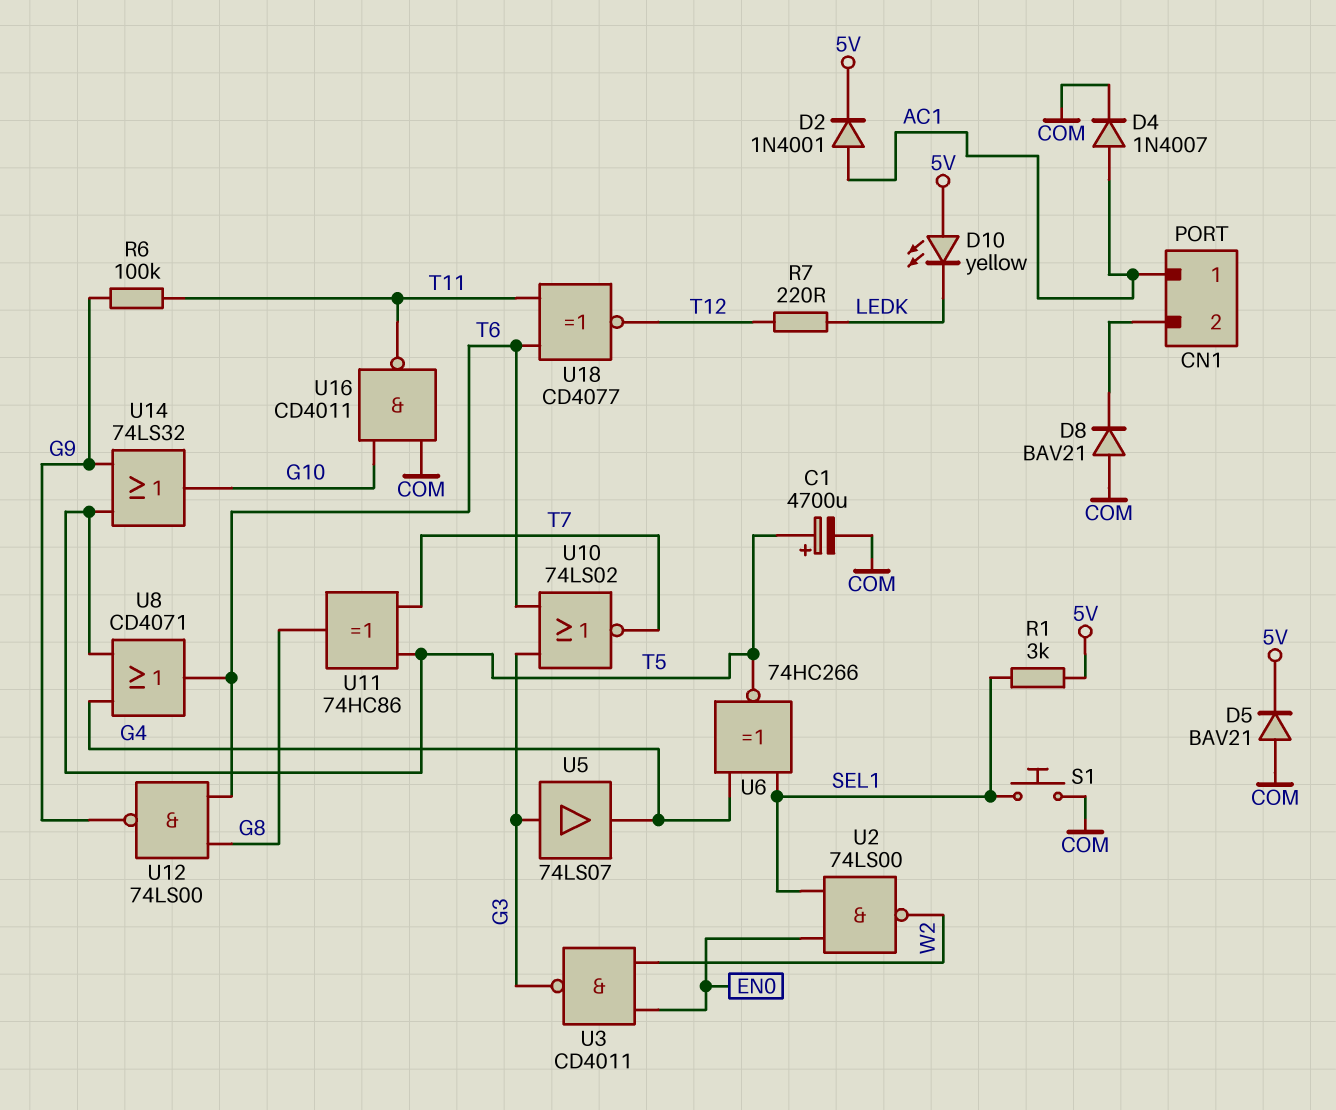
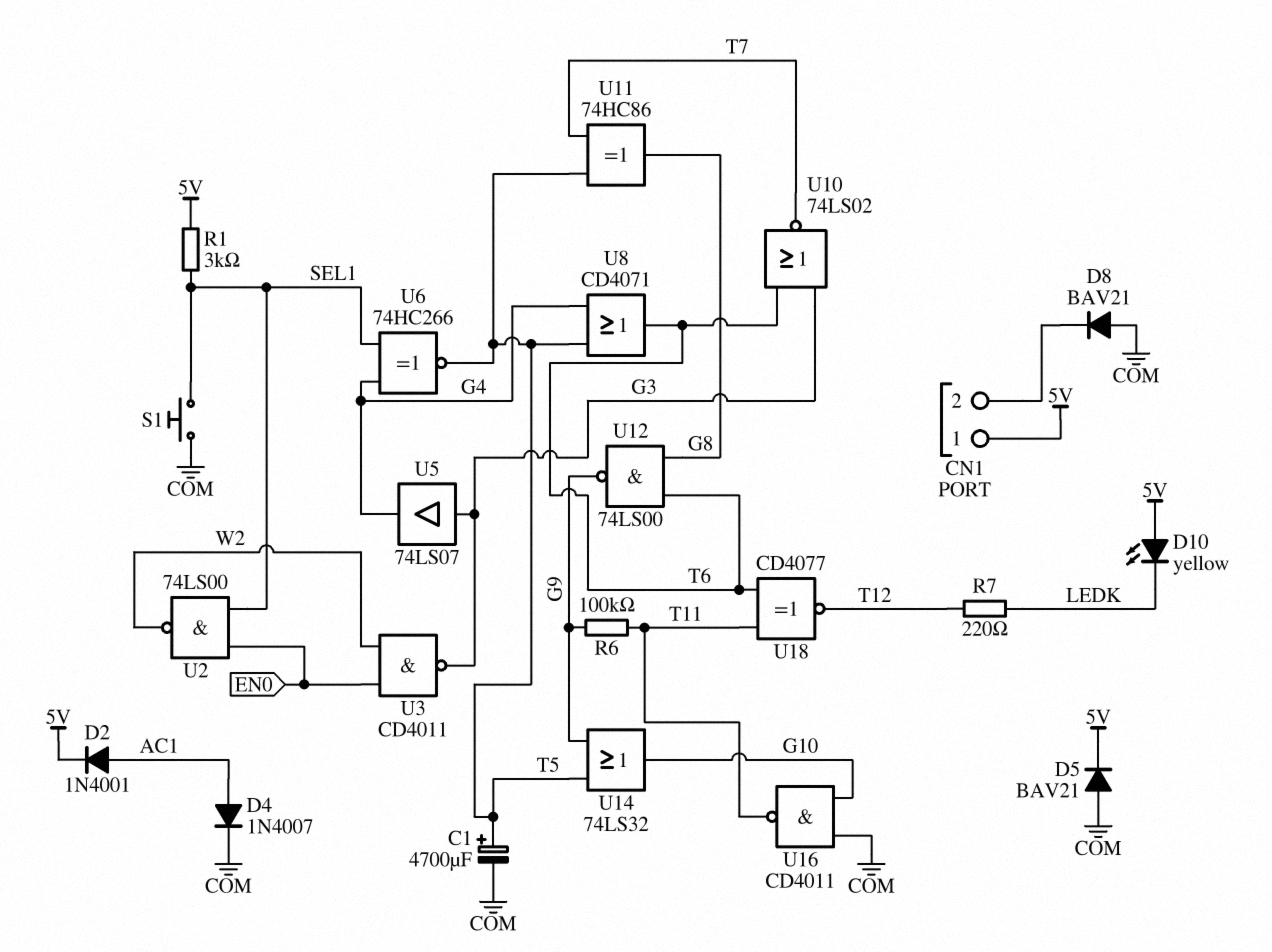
CN1 pin 1: AC1 -> 5V

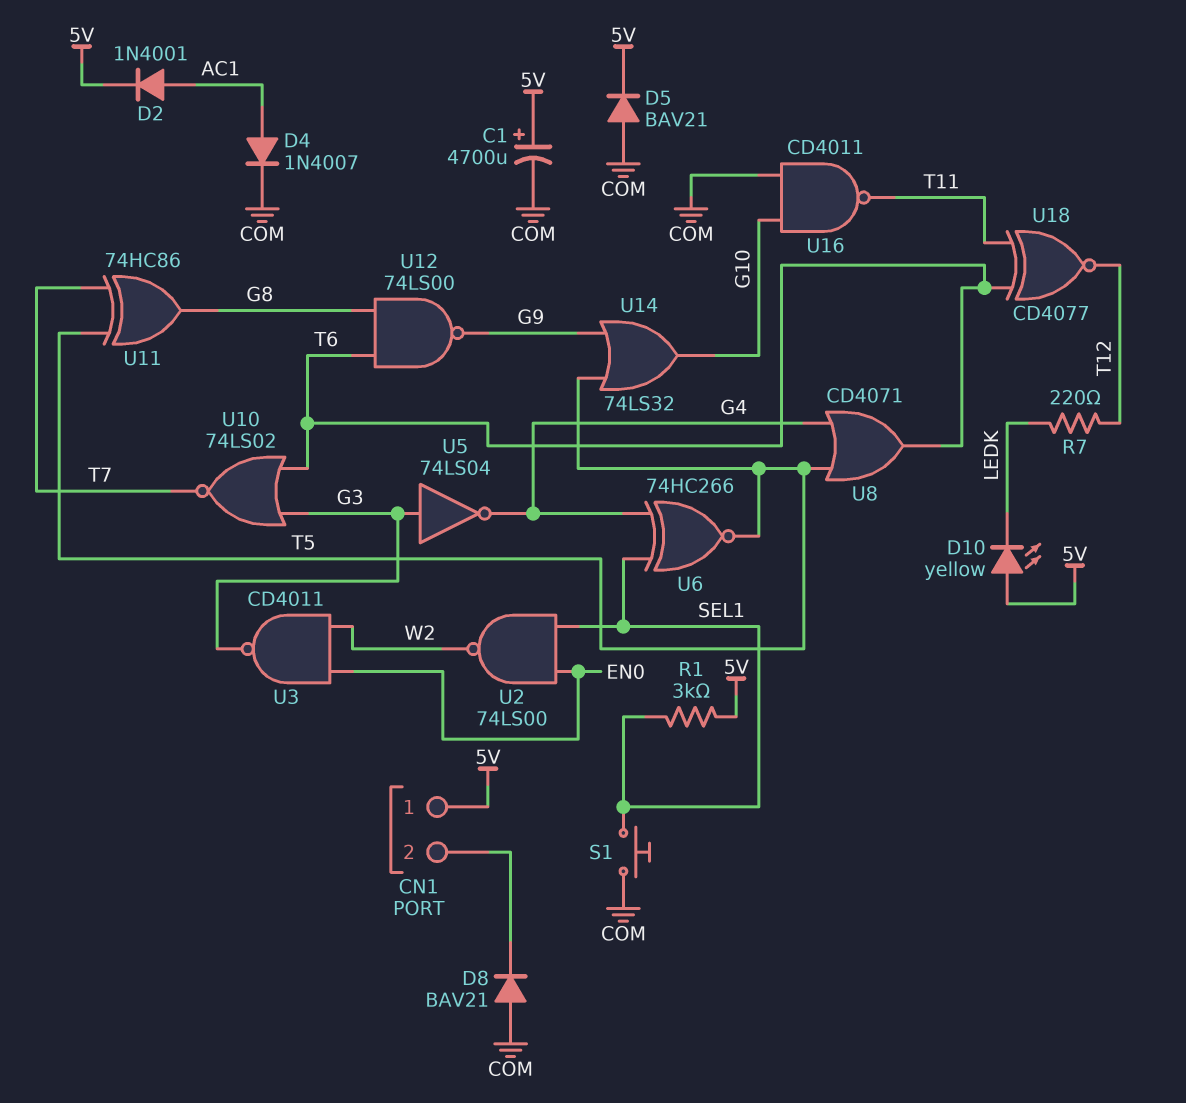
C1: 4700uF (plus T5, minus COM) -> 4700uF (plus 5V, minus COM)
R6: 100k (G9, T11) -> none
U5: buffer 74LS07 (in G3, out G4) -> NOT 74LS04 (in G3, out G4)

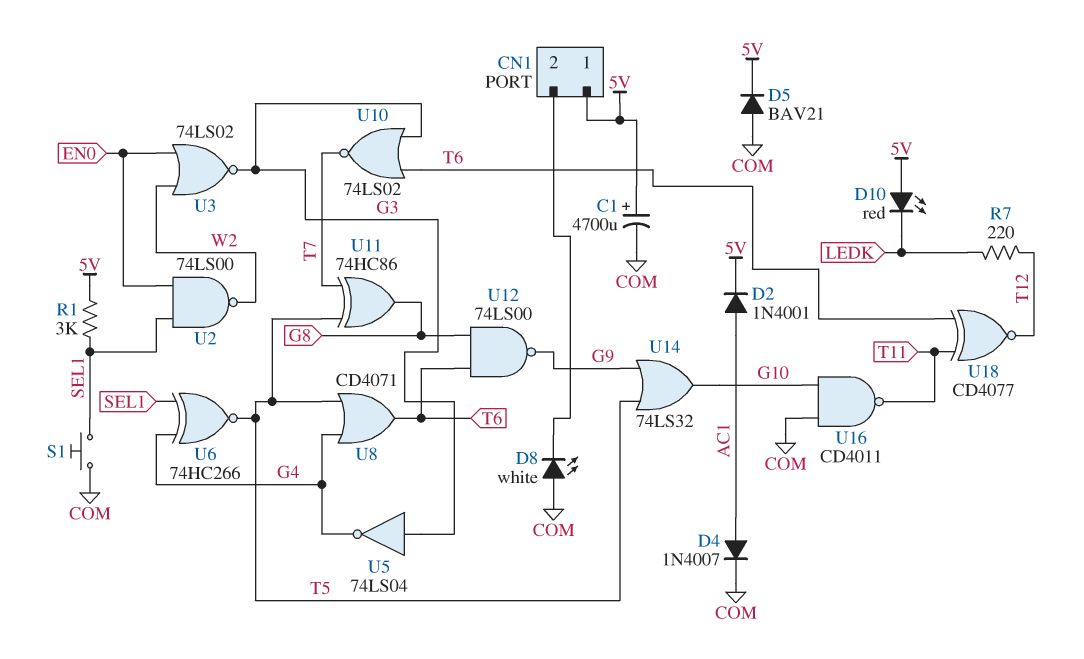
D8: diode BAV21 (A COM, K CN1/2) -> LED white (A COM, K CN1/2)
D10: LED yellow (A 5V, K LEDK) -> LED red (A 5V, K LEDK)
U3: NAND CD4011 (in EN0, in W2, out G3) -> NOR 74LS02 (in EN0, in W2, out G3)

